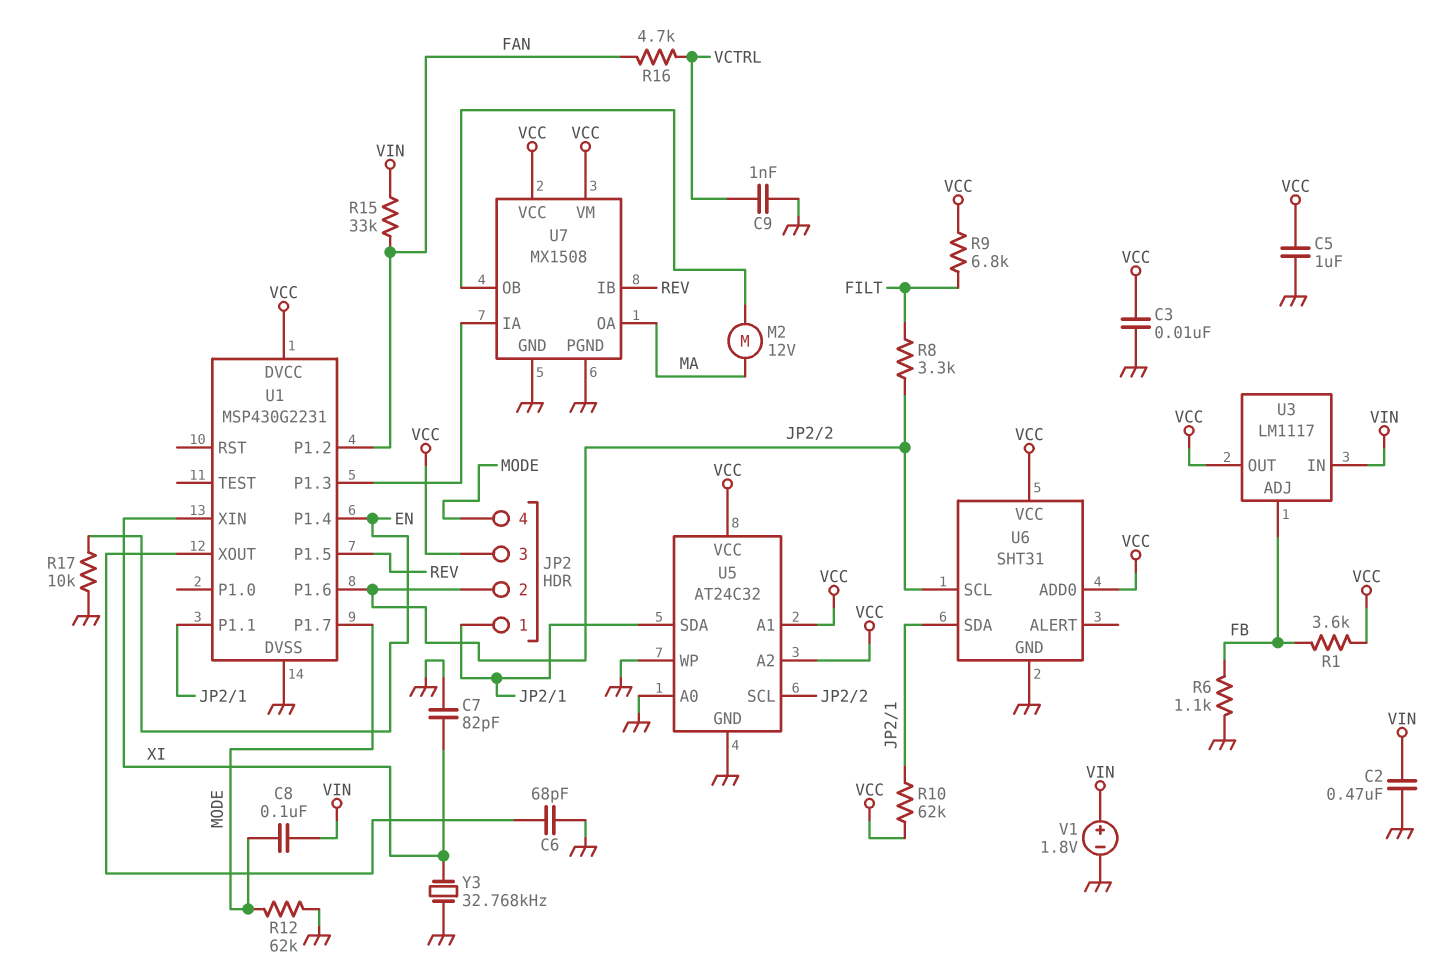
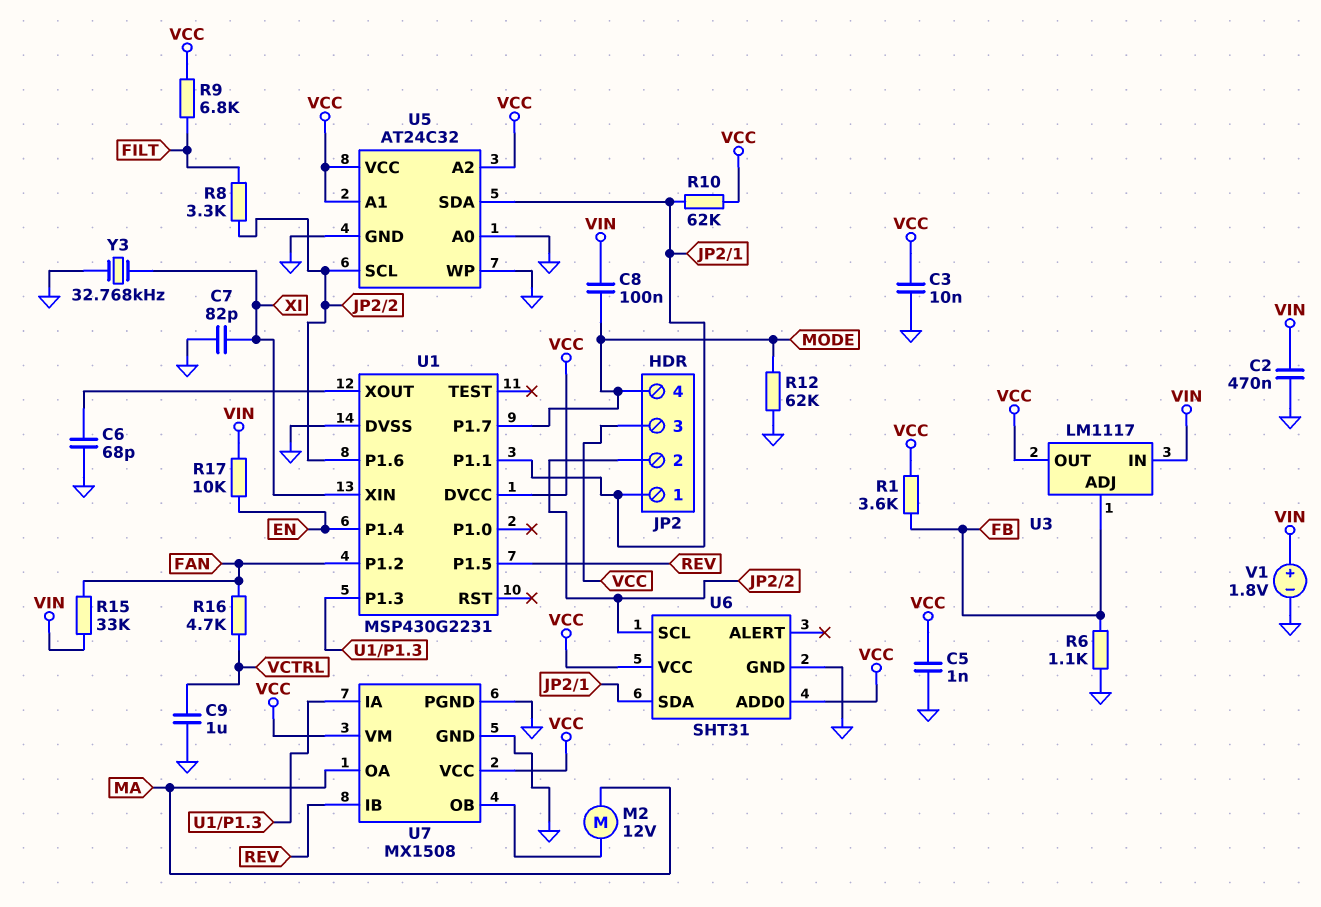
C5: 1uF (GND, VCC) -> 1nF (GND, VCC)
C9: 1nF (GND, VCTRL) -> 1uF (GND, VCTRL)
R17: 10k (EN, GND) -> 10k (EN, VIN)

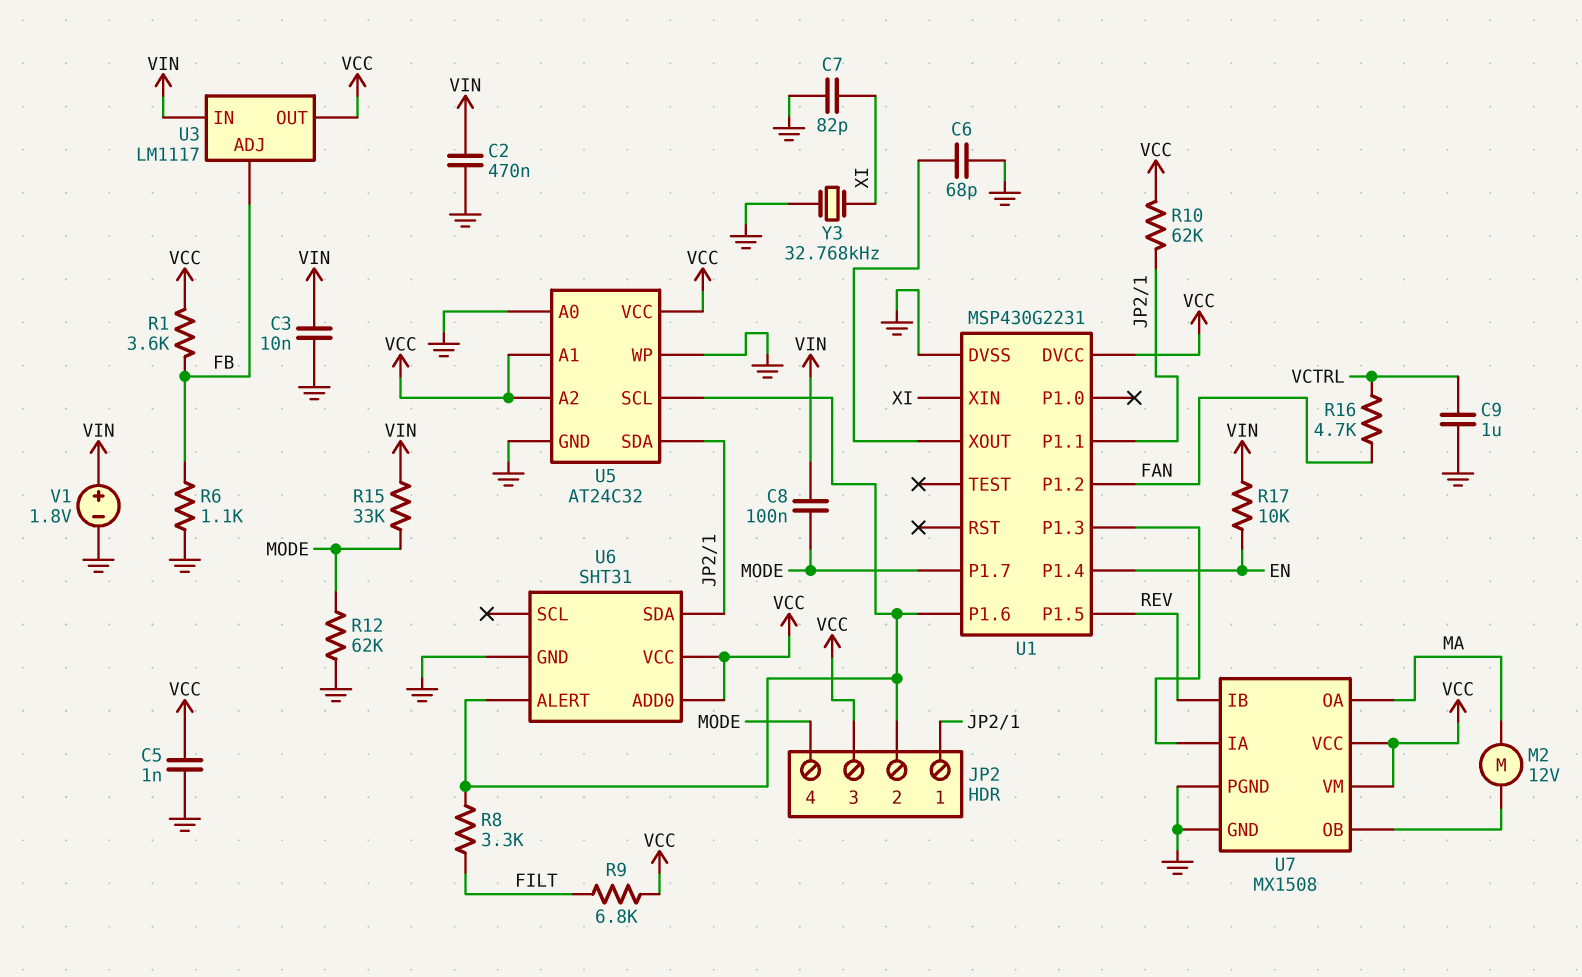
C3: 10nF (GND, VCC) -> 10nF (GND, VIN)
R15: 33k (FAN, VIN) -> 33k (MODE, VIN)
U6 pin ALERT: none -> JP2/2
U6 pin SCL: JP2/2 -> none

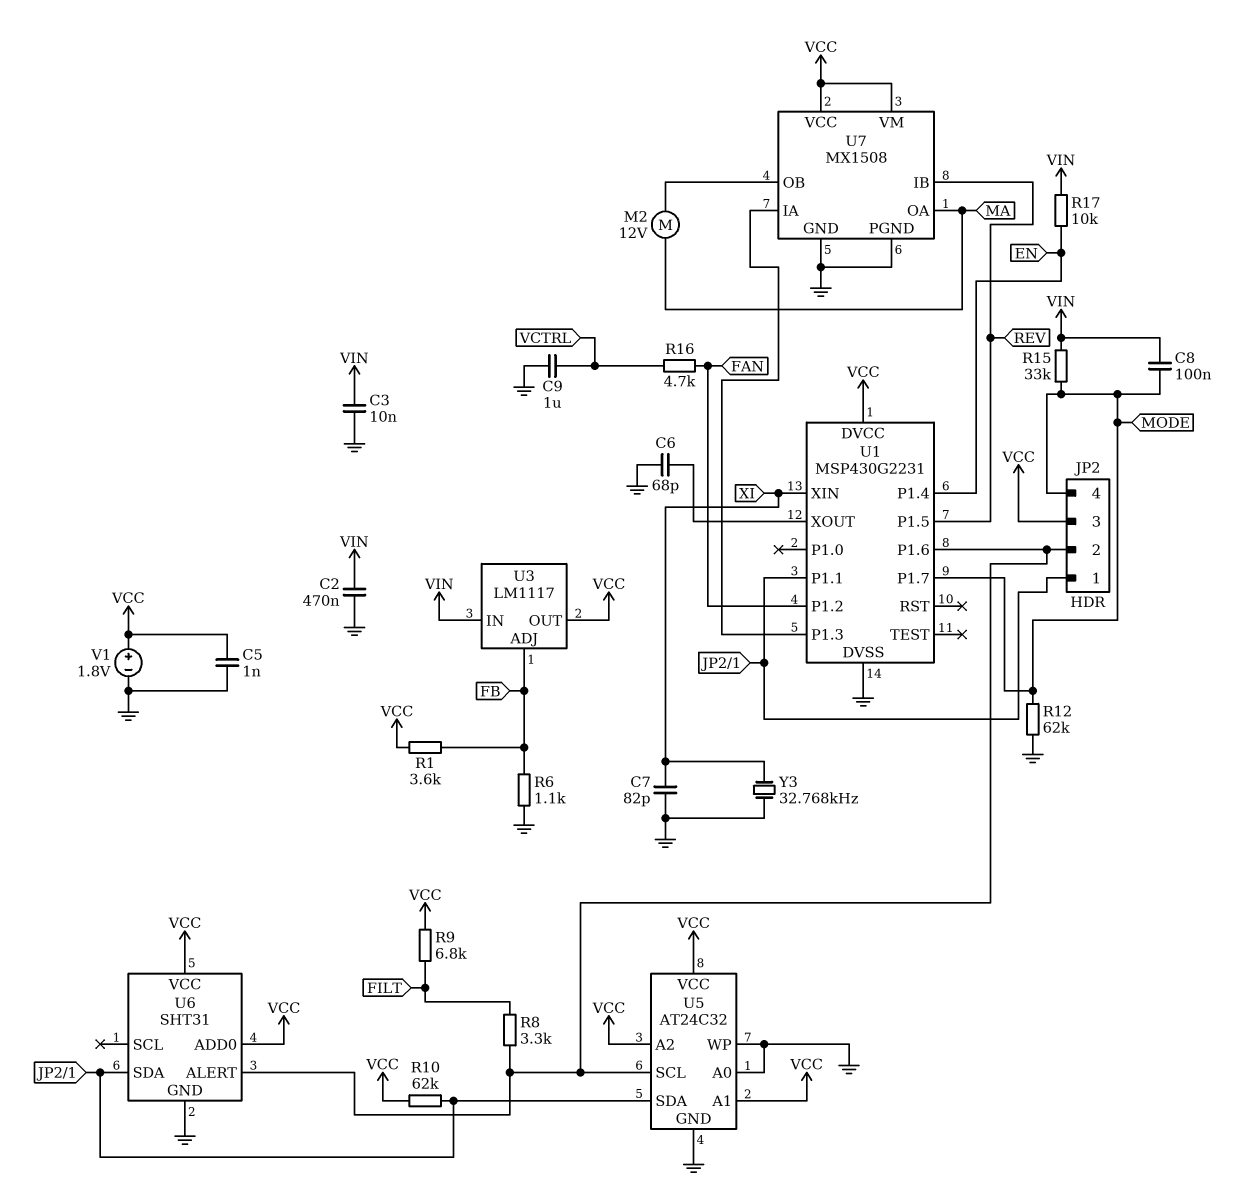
V1: 1.8V (plus VIN, minus GND) -> 1.8V (plus VCC, minus GND)

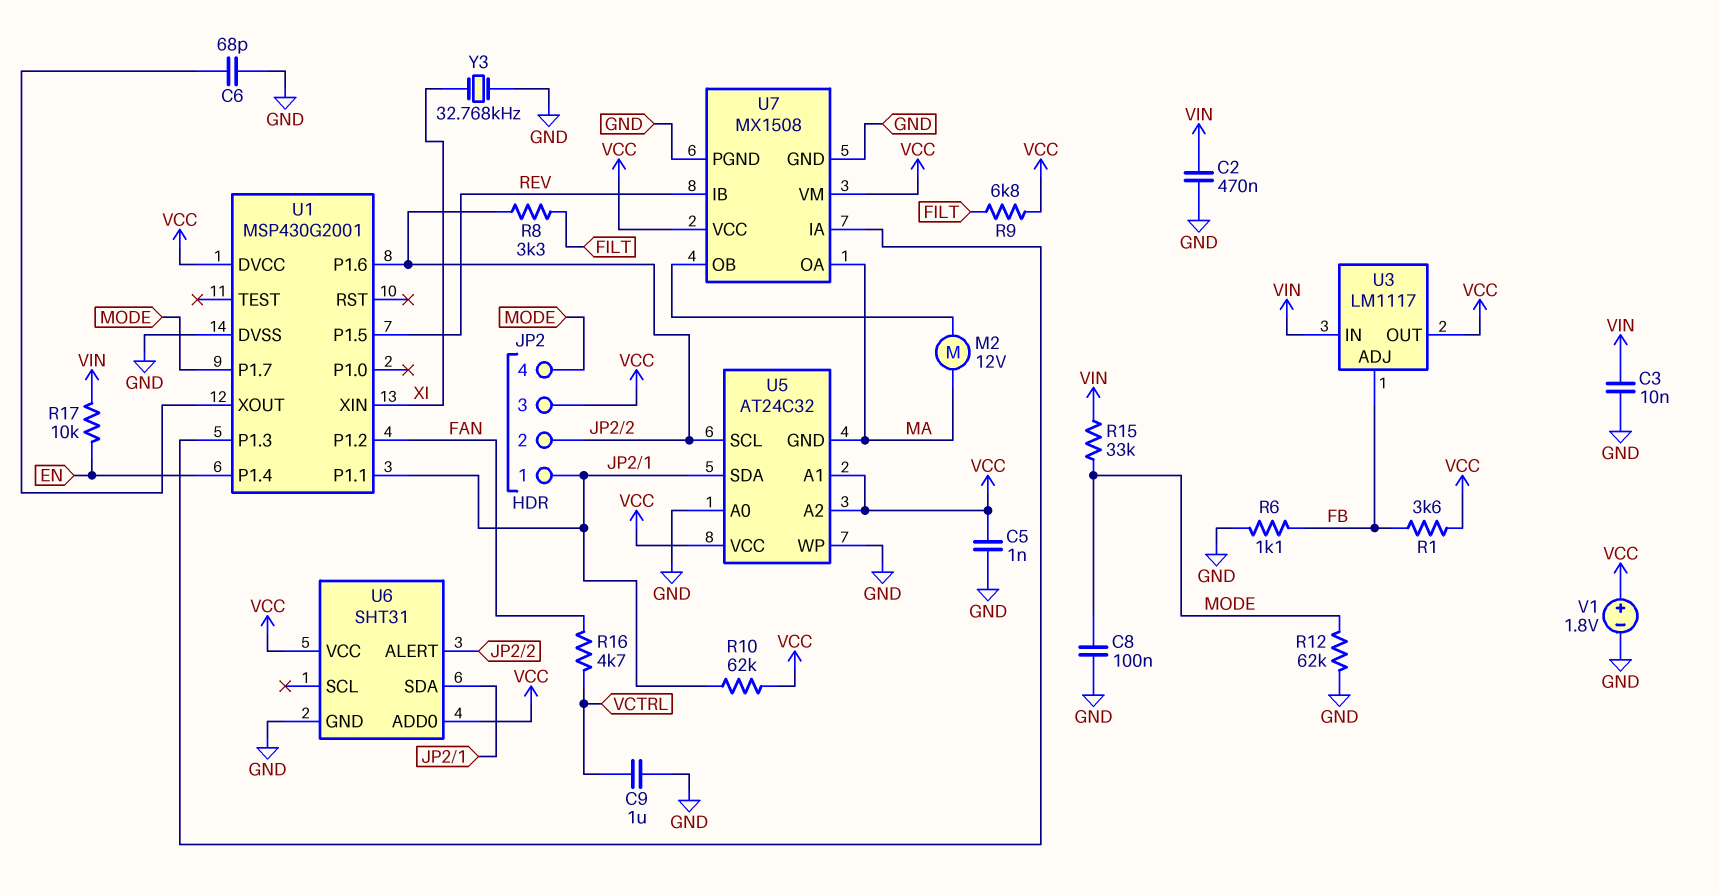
C7: 82pF (GND, XI) -> none
C8: 100nF (MODE, VIN) -> 100nF (GND, MODE)
U1: MSP430G2231 -> MSP430G2001
U5 pin GND: GND -> MA

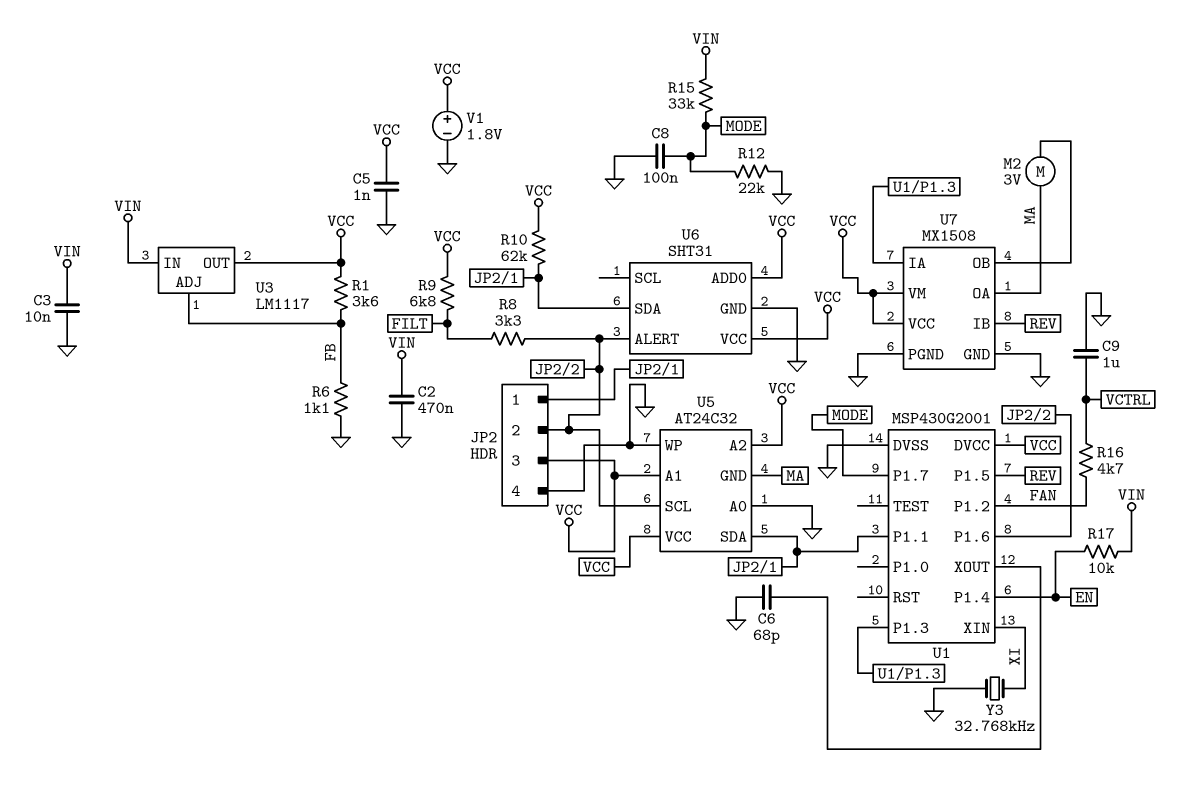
JP2 pin 4: MODE -> GND
M2: motor 12V (MA, U7/OB) -> motor 3V (MA, U7/OB)
R12: 62k (GND, MODE) -> 22k (GND, MODE)

